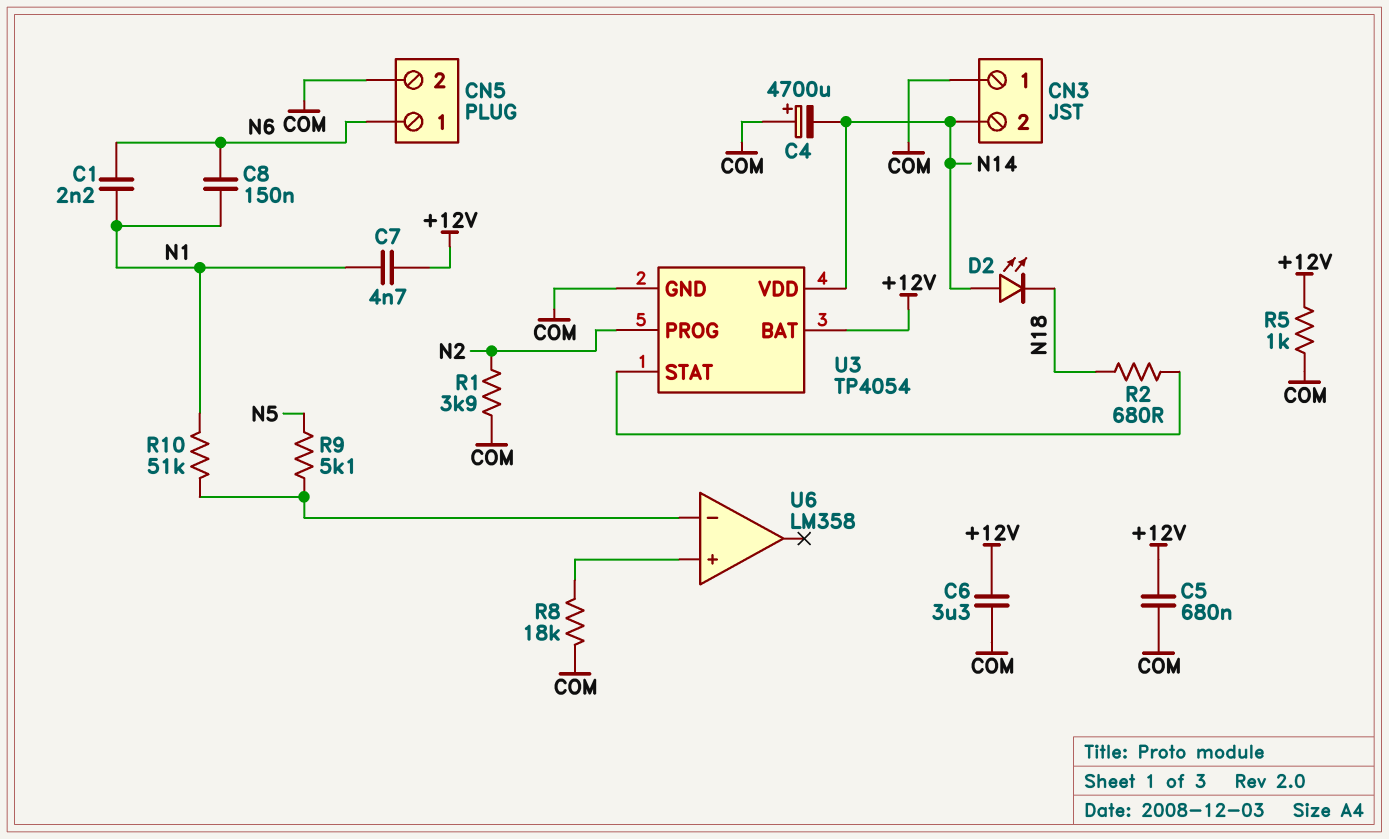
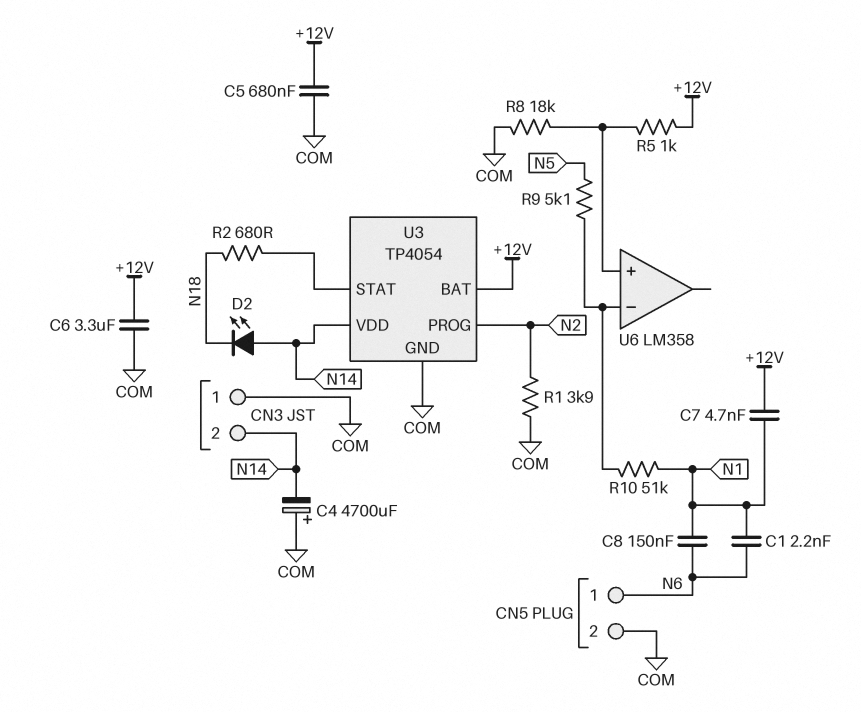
R5: 1k (+12V, COM) -> 1k (+12V, U6/in+)

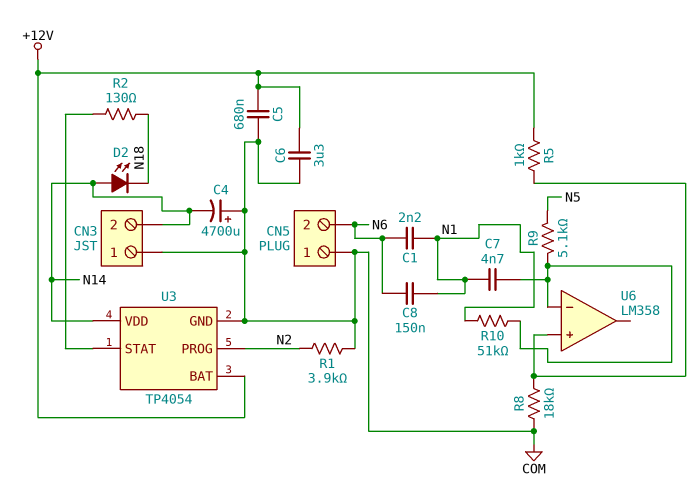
C7: 4.7nF (+12V, N1) -> 4.7nF (N1, U6/in-)
CN5 pin 1: N6 -> COM
CN5 pin 2: COM -> N6
R2: 680 (N18, U3/STAT) -> 130 (N18, U3/STAT)

